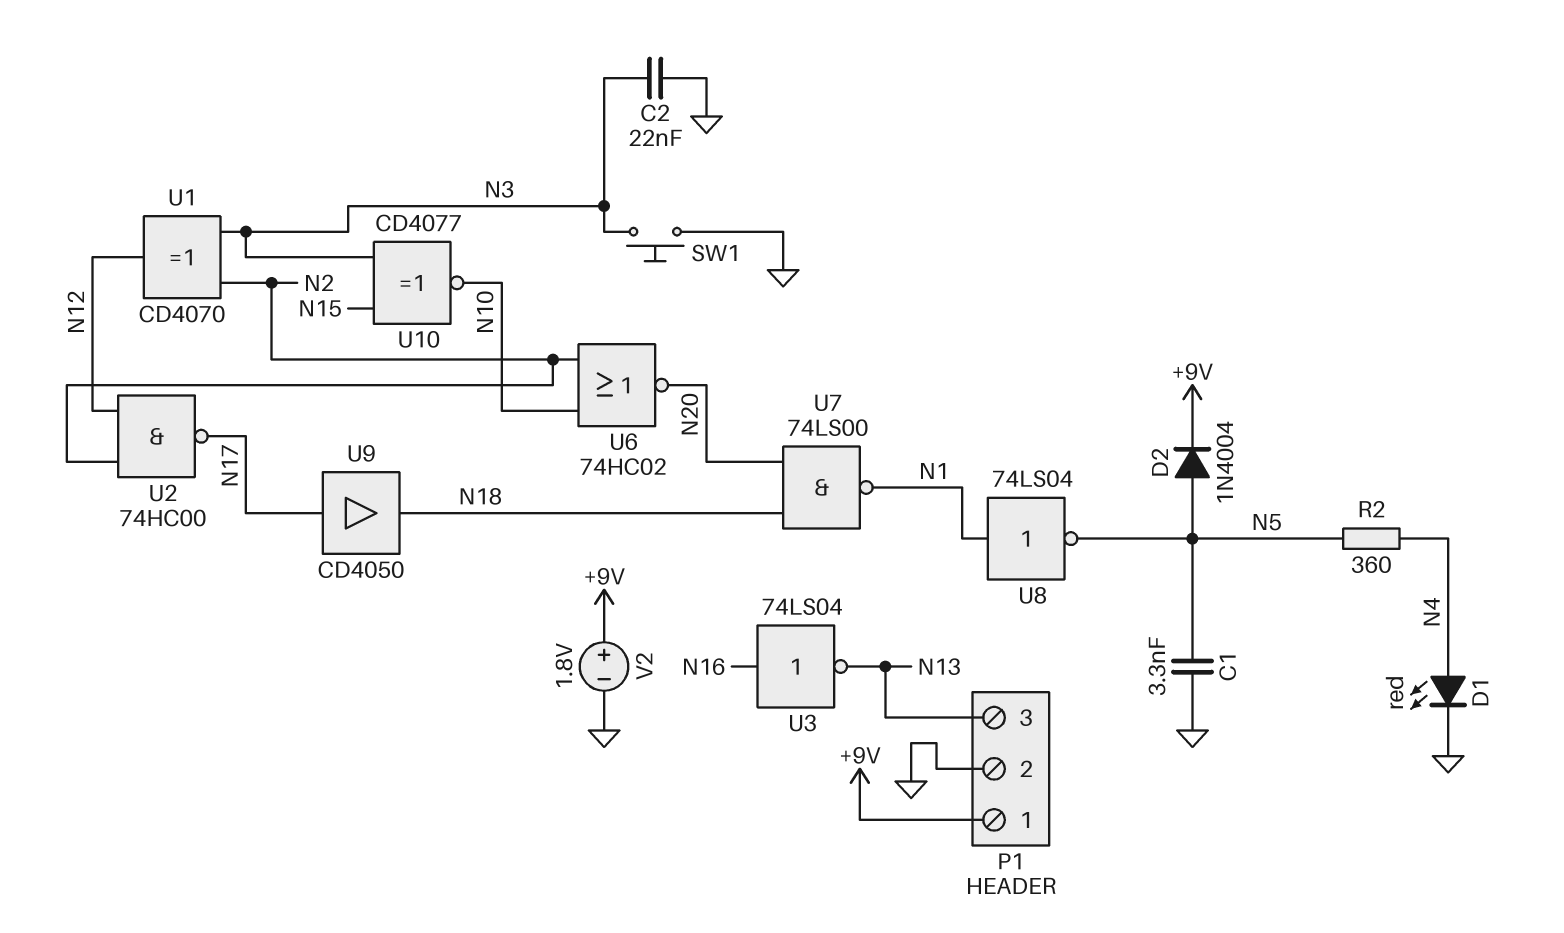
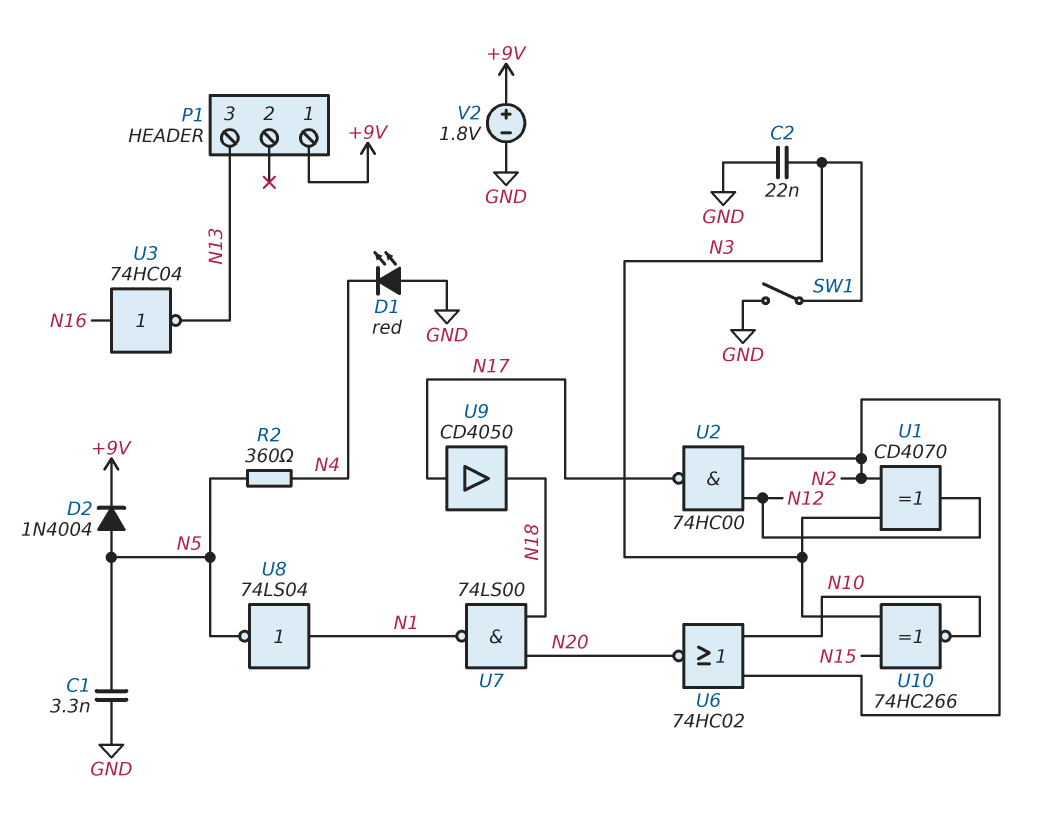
D1: LED red (A N4, K GND) -> LED red (A GND, K N4)
P1 pin 2: GND -> none
SW1: button (GND, N3) -> switch (GND, N3)
U3: NOT 74LS04 (in N16, out N13) -> NOT 74HC04 (in N16, out N13)
U10: XNOR CD4077 (in N3, in N15, out N10) -> XNOR 74HC266 (in N3, in N15, out N10)

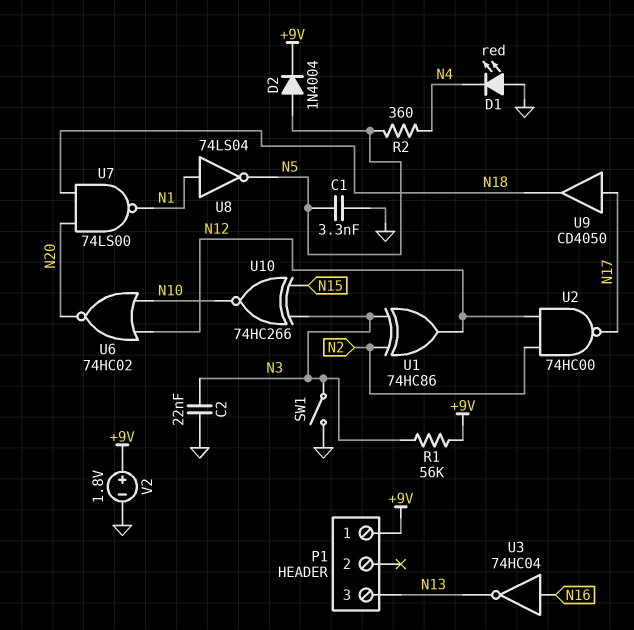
R1: none -> 56k (+9V, N3)
U1: XOR CD4070 (in N2, in N3, out N12) -> XOR 74HC86 (in N2, in N3, out N12)
U6: NOR 74HC02 (in N2, in N10, out N20) -> NOR 74HC02 (in N10, in N12, out N20)

